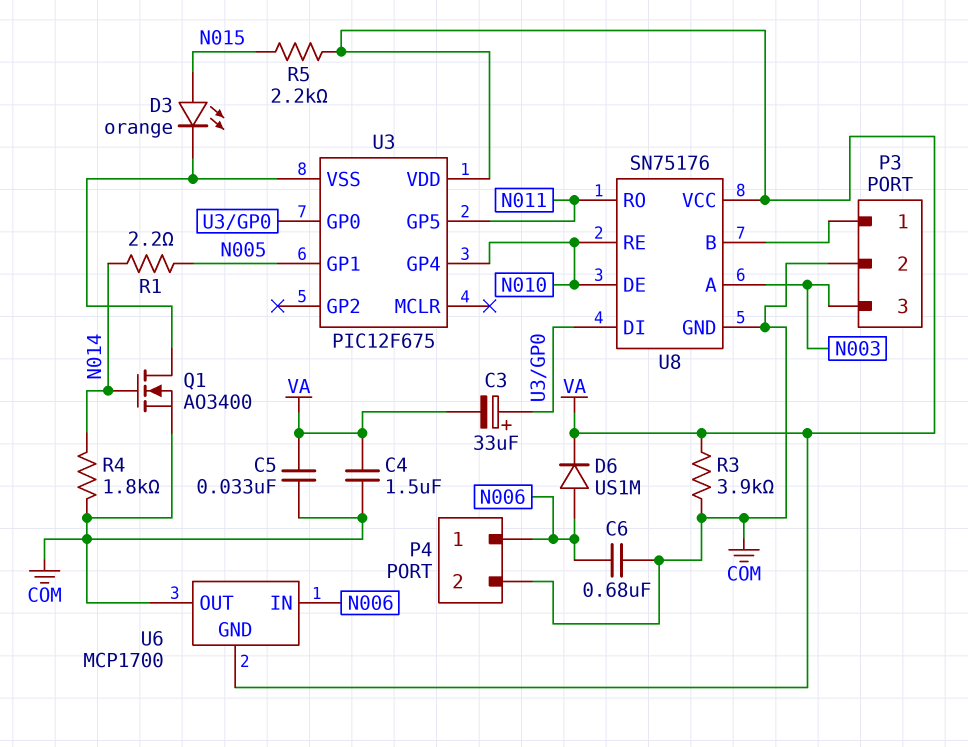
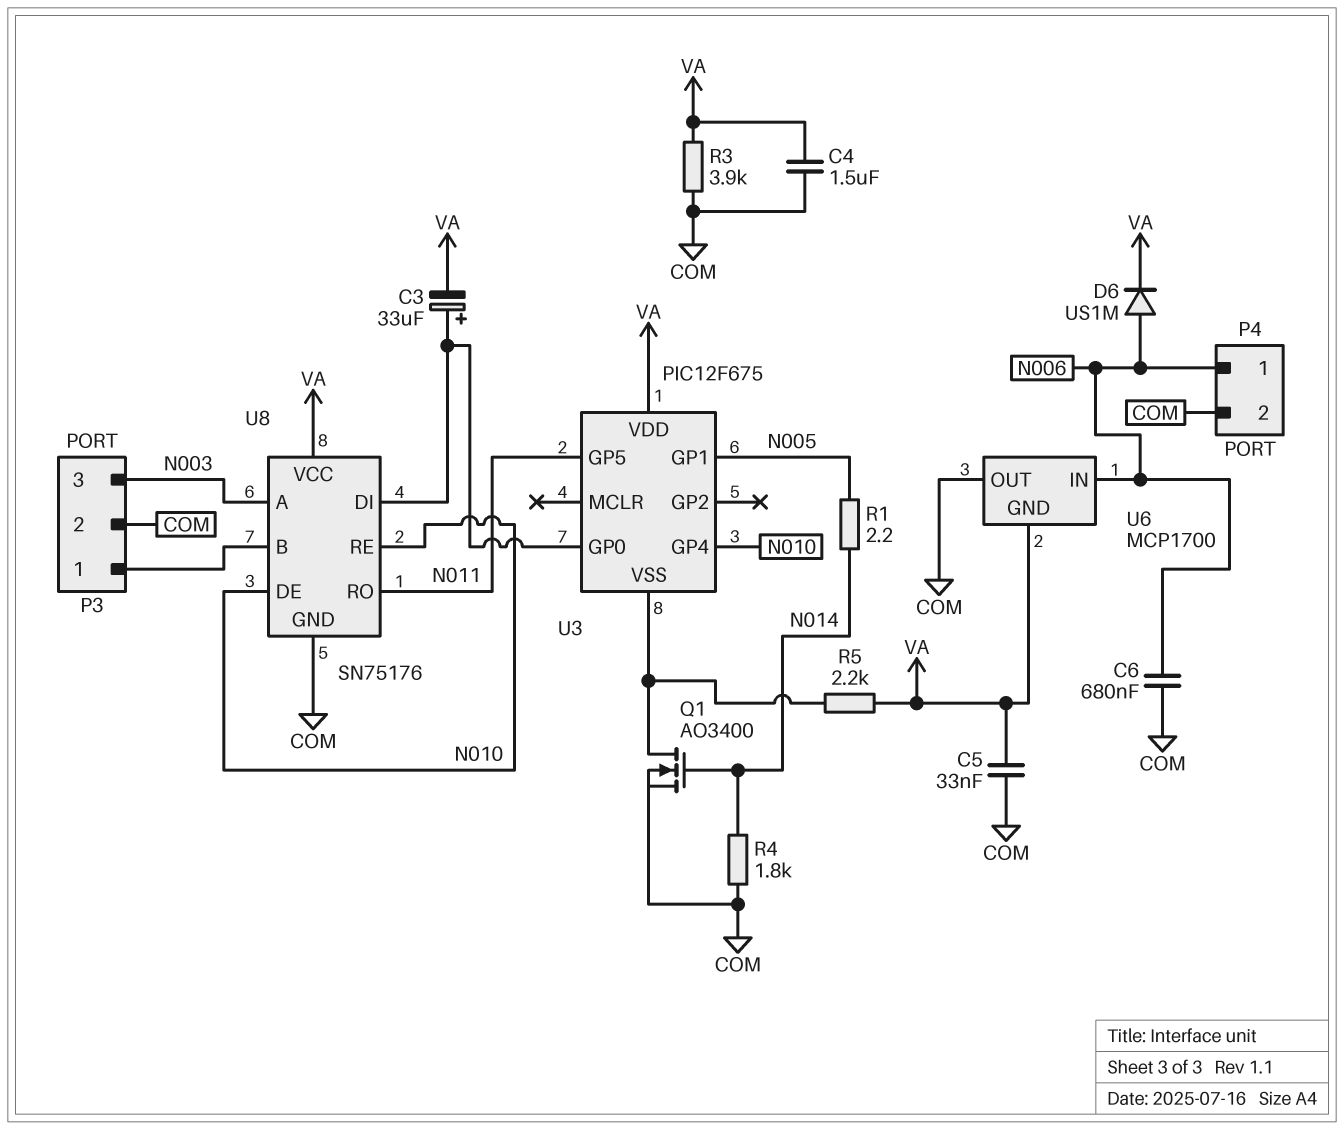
D3: LED orange (A N015, K U3/VSS) -> none
R5: 2.2k (N015, VA) -> 2.2k (U3/VSS, VA)

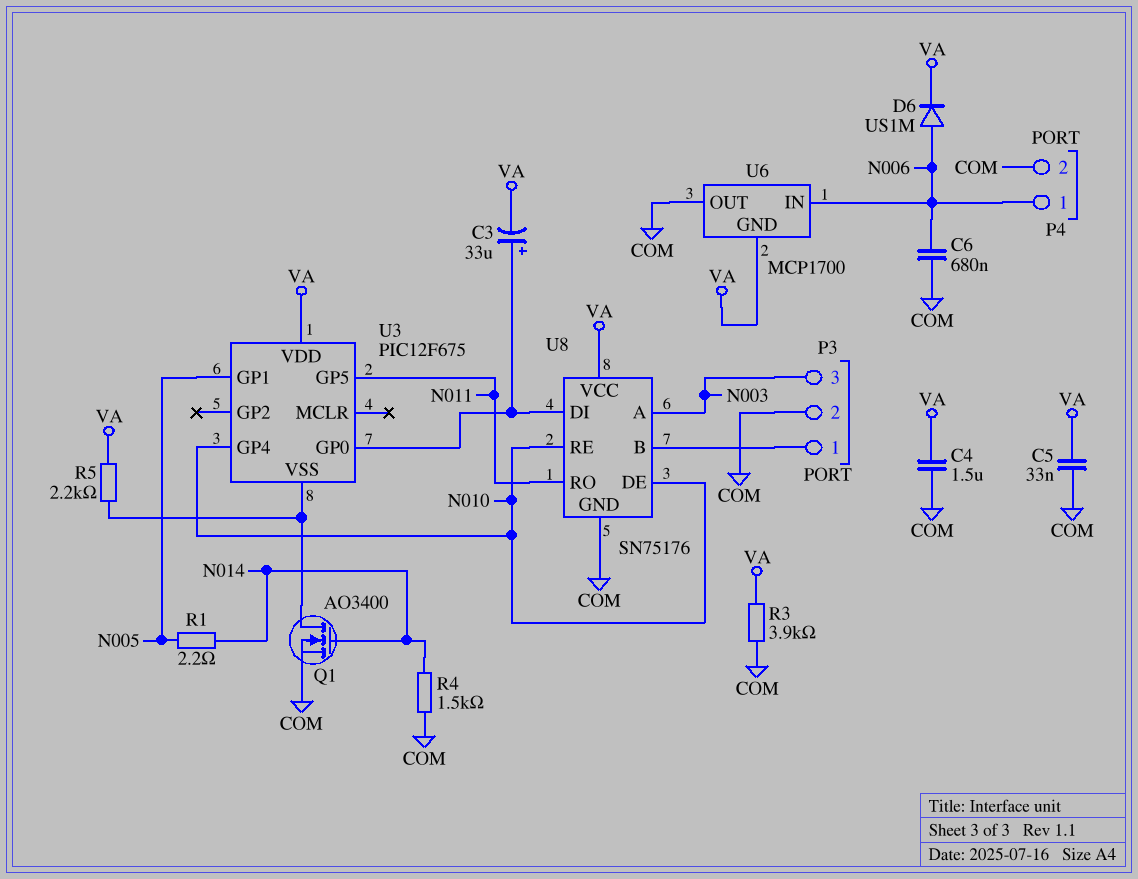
R4: 1.8k (COM, N014) -> 1.5k (COM, N014)

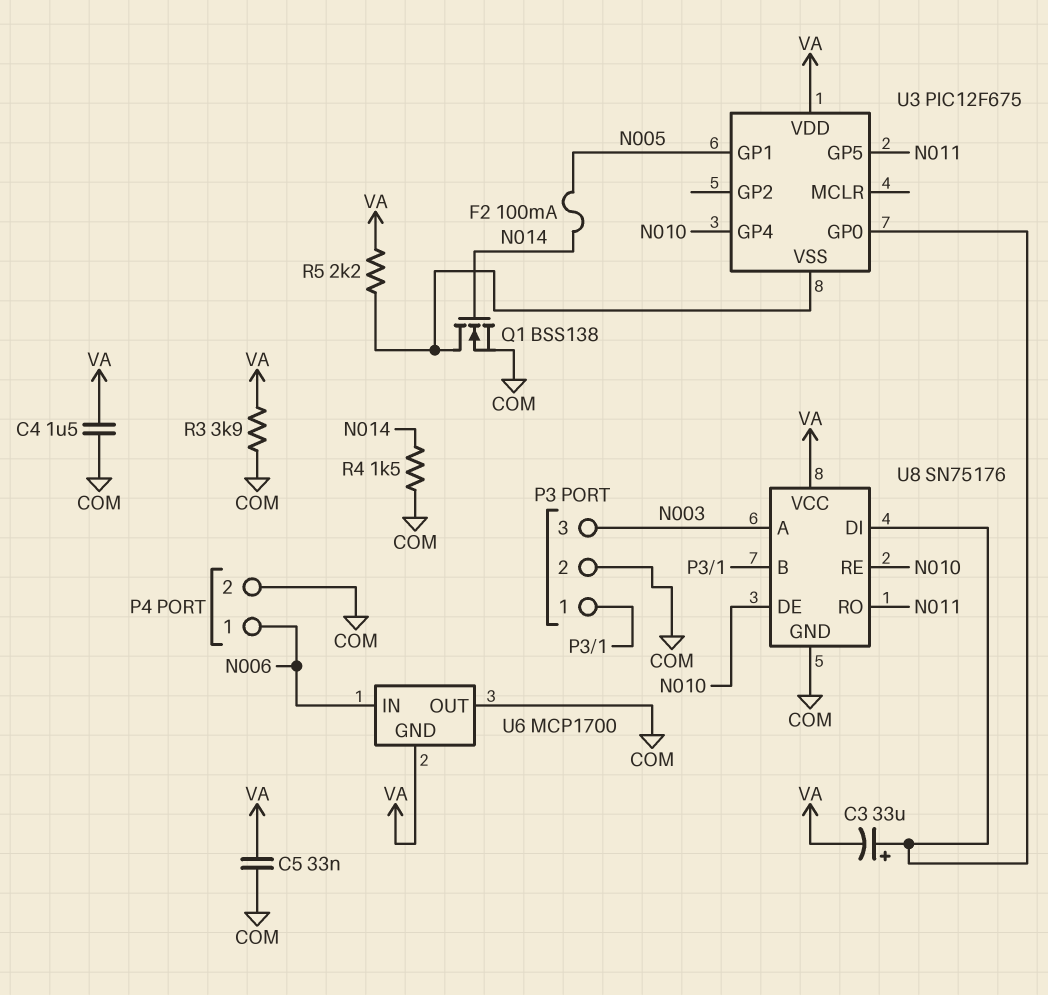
C6: 680nF (COM, N006) -> none
D6: diode US1M (A N006, K VA) -> none
F2: none -> 100mA (N005, N014)
Q1: NMOS AO3400 (G N014, D U3/VSS, S COM) -> NMOS BSS138 (G N014, D U3/VSS, S COM)
R1: 2.2 (N005, N014) -> none

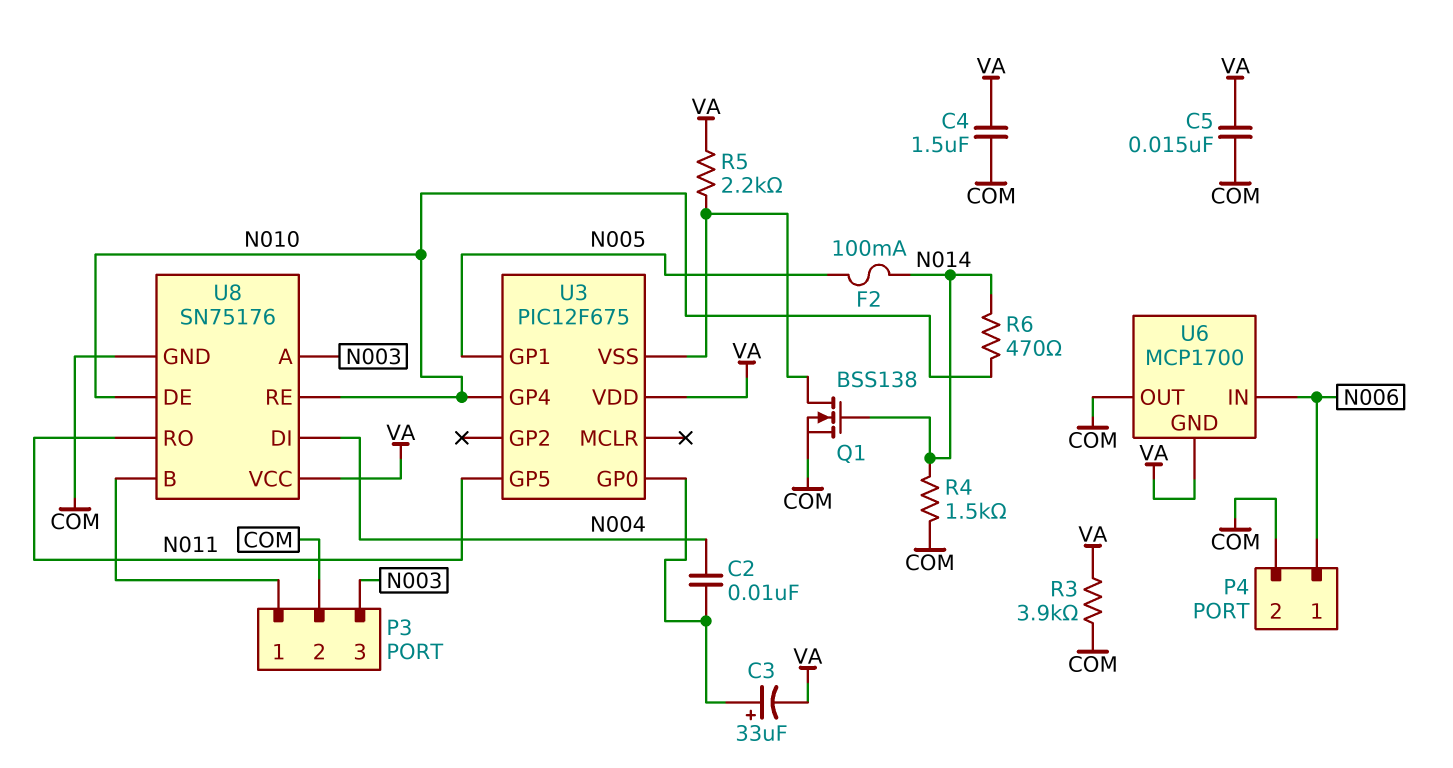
C2: none -> 10nF (N004, U3/GP0)
C5: 33nF (COM, VA) -> 15nF (COM, VA)
R6: none -> 470 (N010, N014)
U8 pin DI: U3/GP0 -> N004

